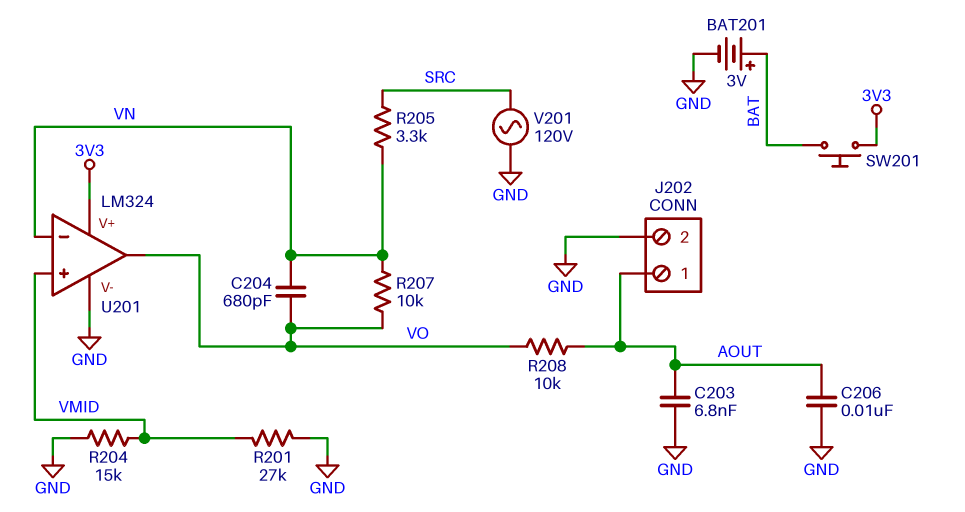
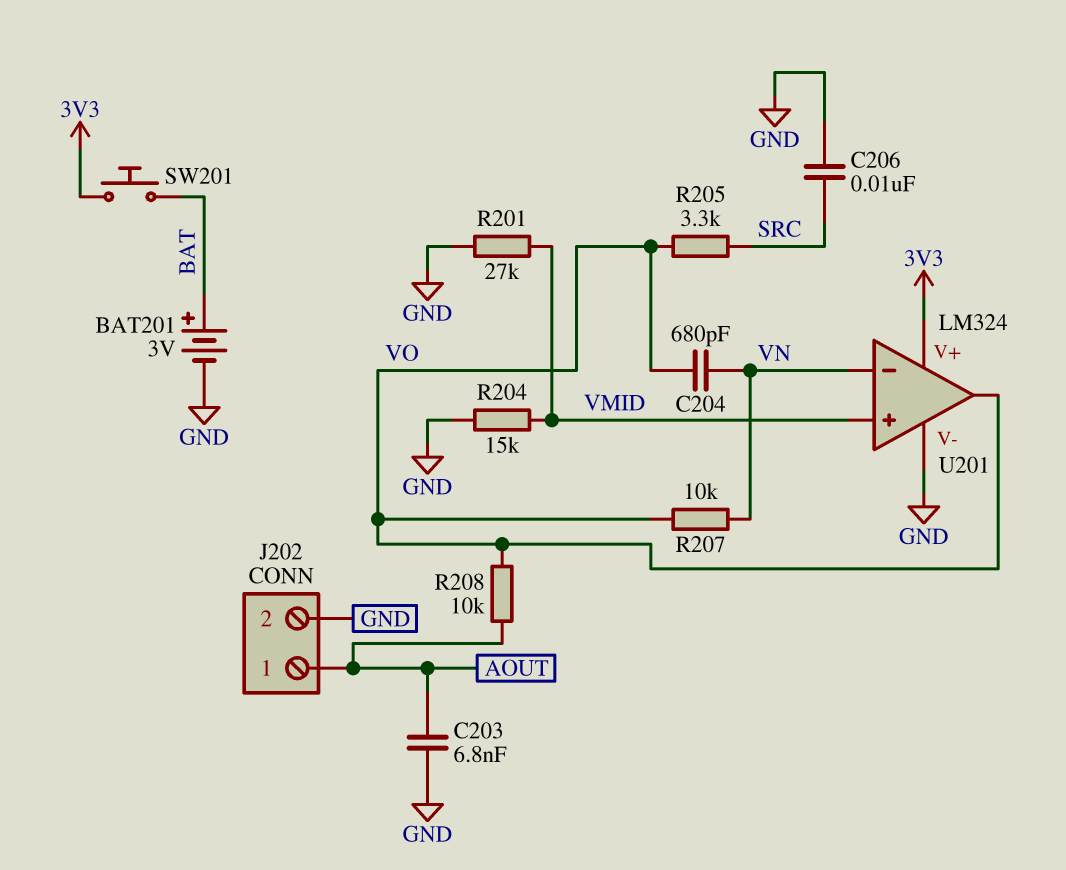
C206: 10nF (AOUT, GND) -> 10nF (GND, SRC)
R205: 3.3k (SRC, VN) -> 3.3k (SRC, VO)
V201: AC 120V (GND, SRC) -> none

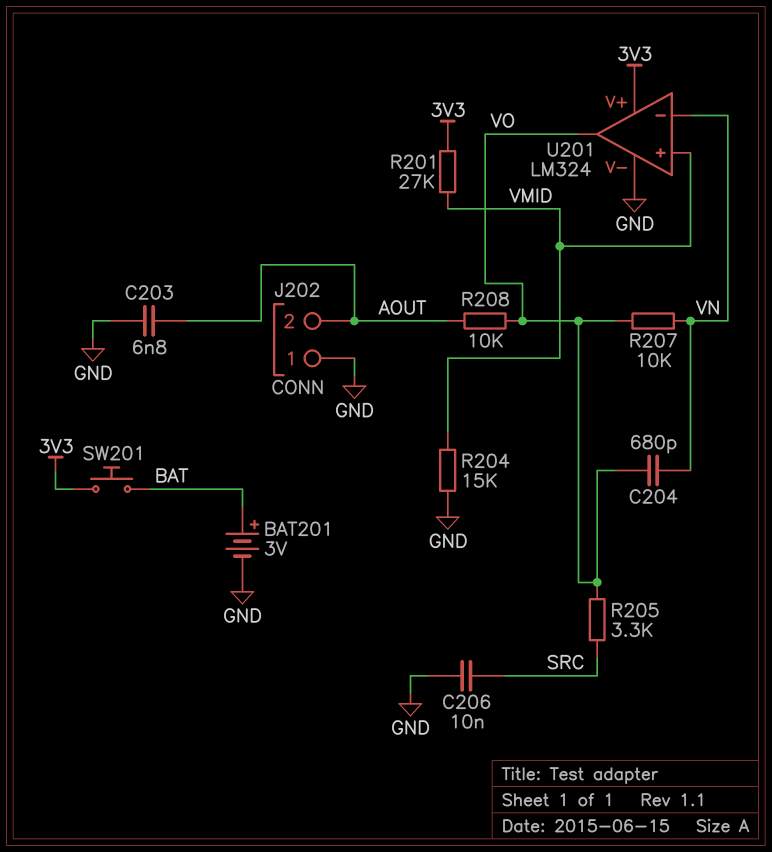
J202 pin 1: AOUT -> GND
J202 pin 2: GND -> AOUT
R201: 27k (GND, VMID) -> 27k (3V3, VMID)

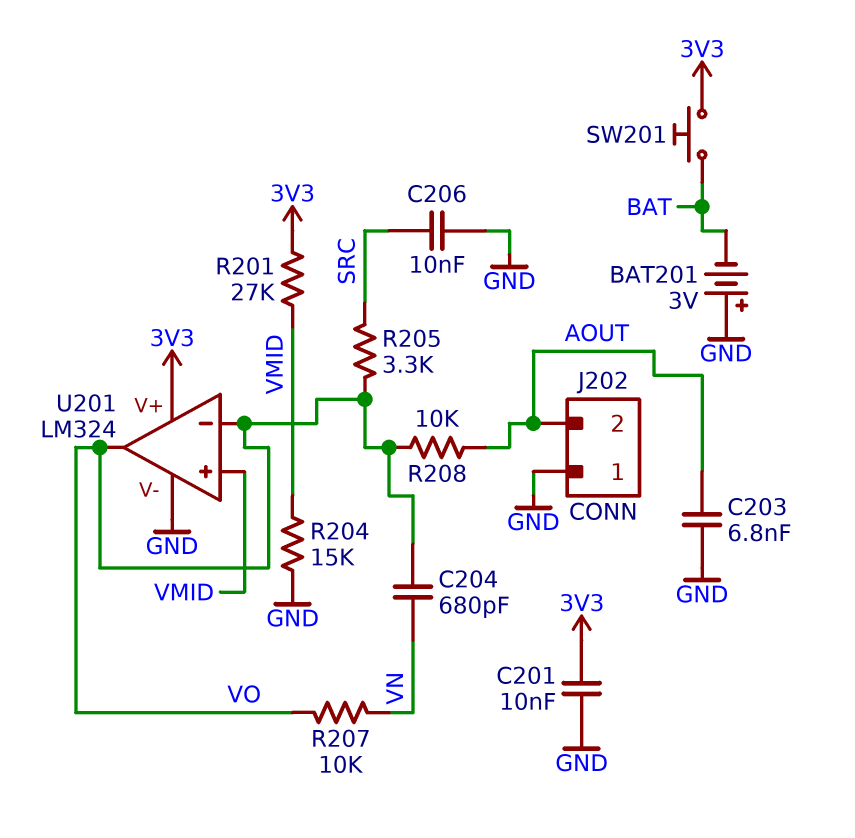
BAT201: 3V (plus BAT, minus GND) -> 3V (plus GND, minus BAT)
C201: none -> 10nF (3V3, GND)
U201 pin in-: VN -> VO

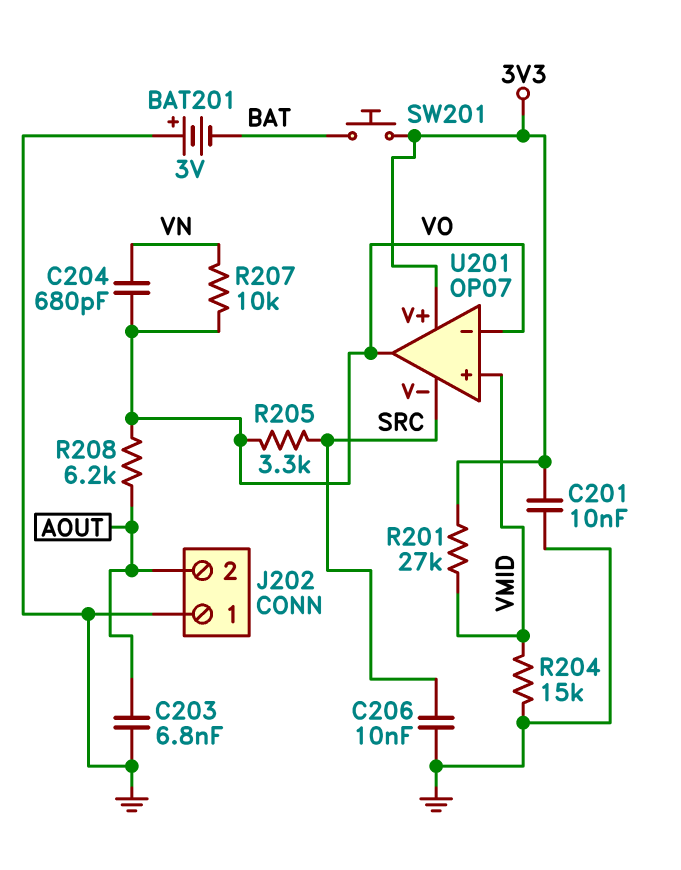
R208: 10k (AOUT, VO) -> 6.2k (AOUT, VO)
U201: LM324 -> OP07
U201 pin V-: GND -> SRC

